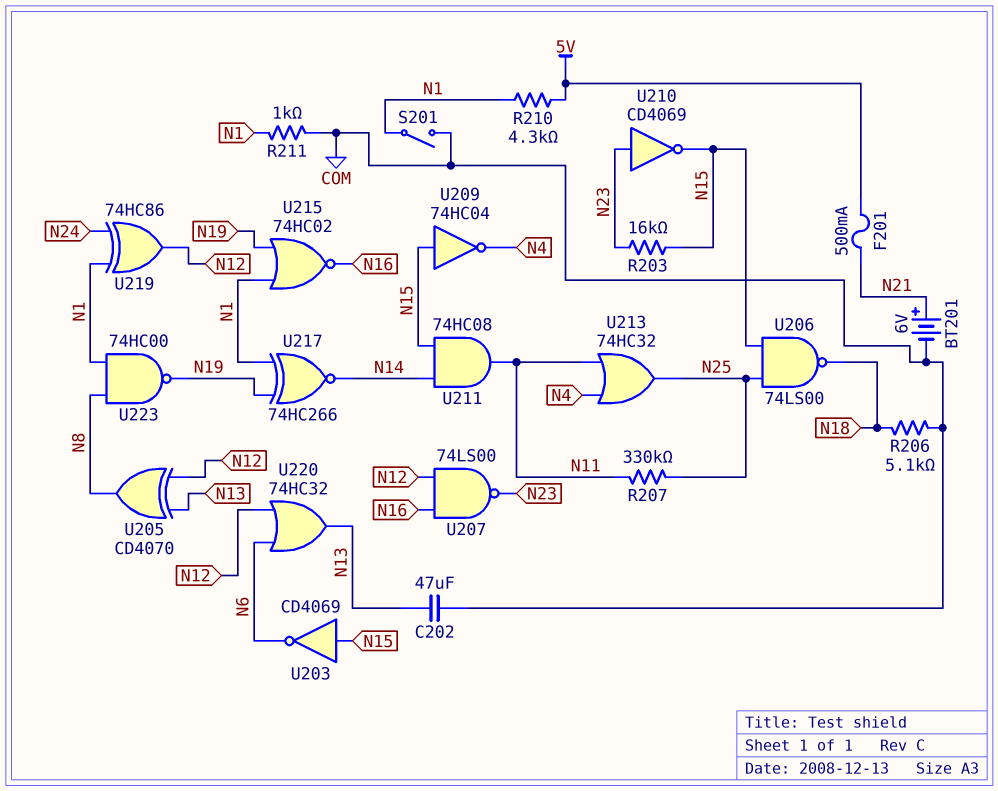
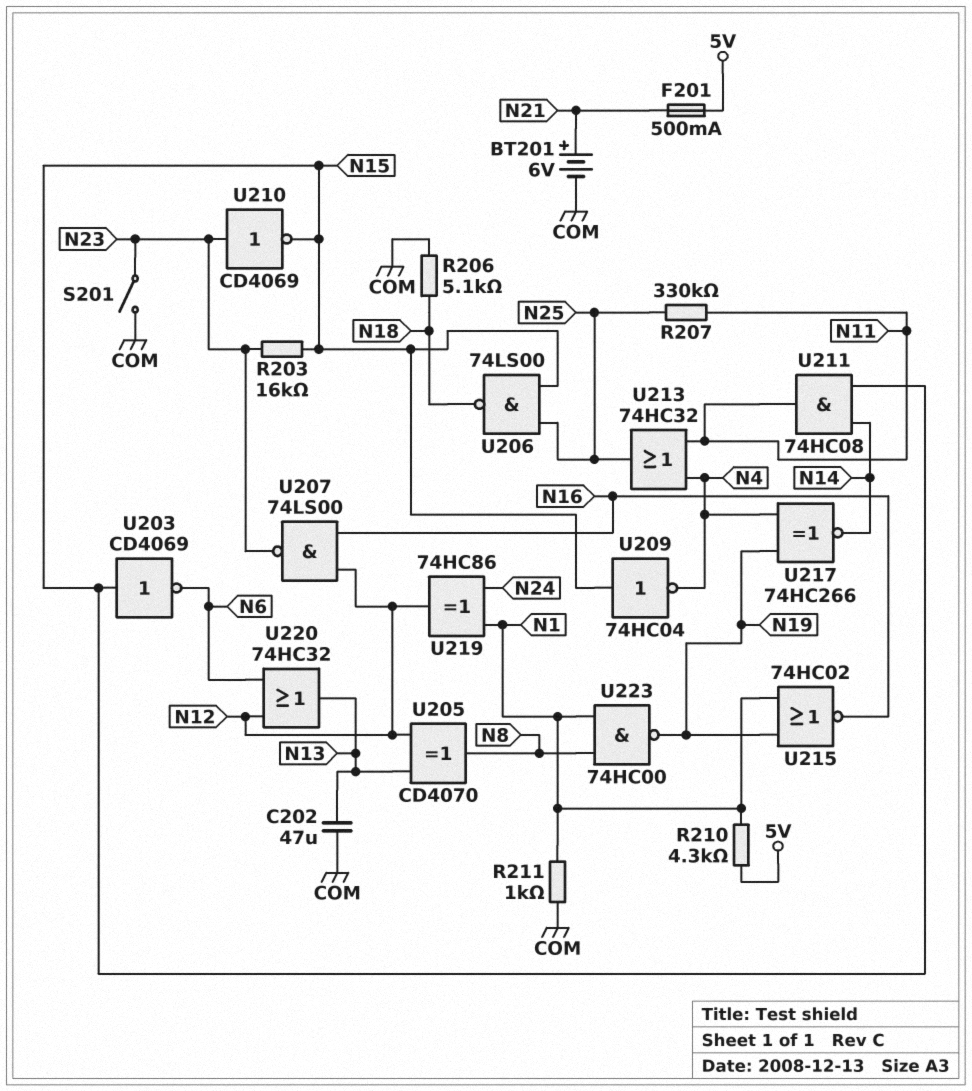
S201: switch (COM, N1) -> switch (COM, N23)
U217: XNOR 74HC266 (in N1, in N19, out N14) -> XNOR 74HC266 (in N4, in N19, out N14)

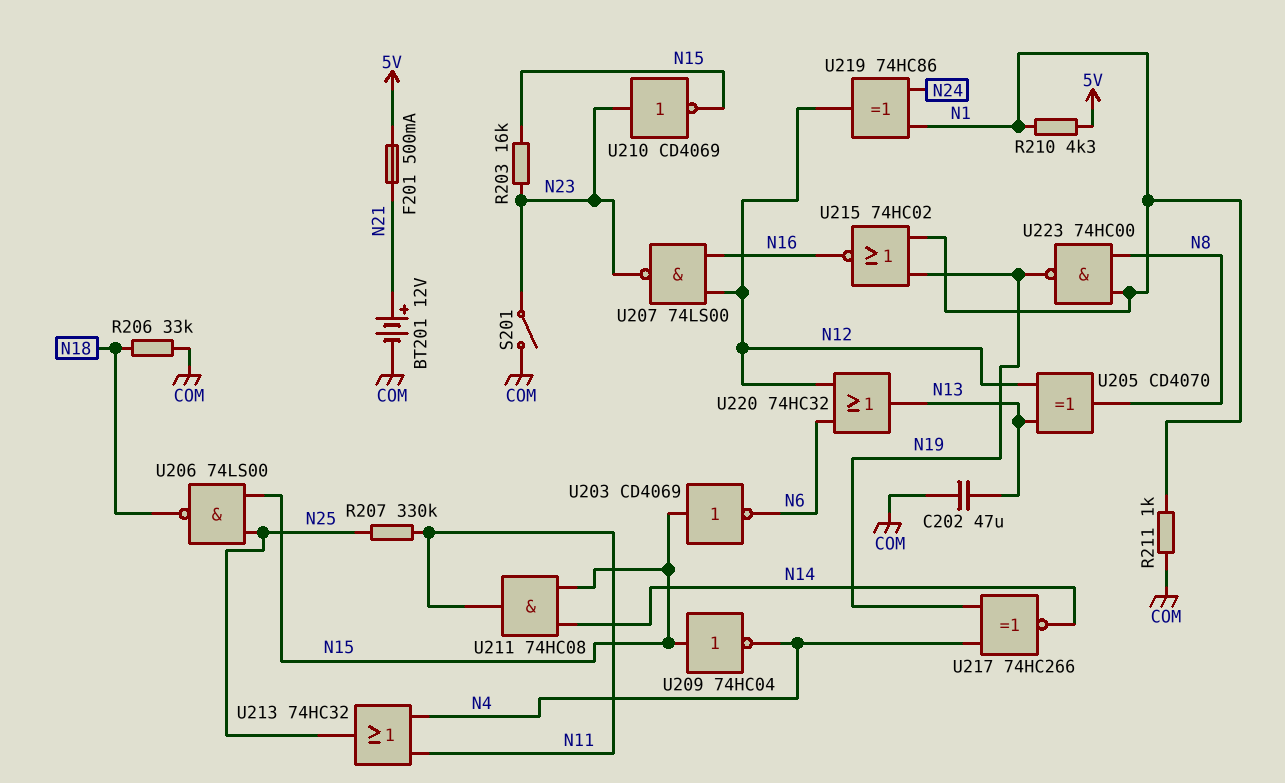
BT201: 6V (plus N21, minus COM) -> 12V (plus N21, minus COM)
R206: 5.1k (COM, N18) -> 33k (COM, N18)

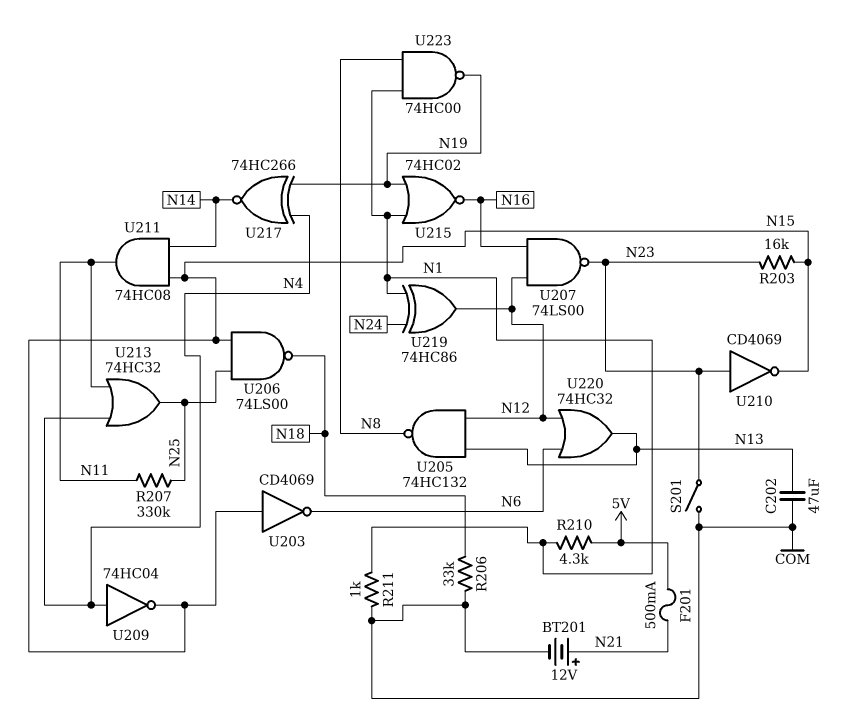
U205: XOR CD4070 (in N12, in N13, out N8) -> NAND 74HC132 (in N12, in N13, out N8)
U209: NOT 74HC04 (in N15, out N4) -> NOT 74HC04 (in N4, out N15)

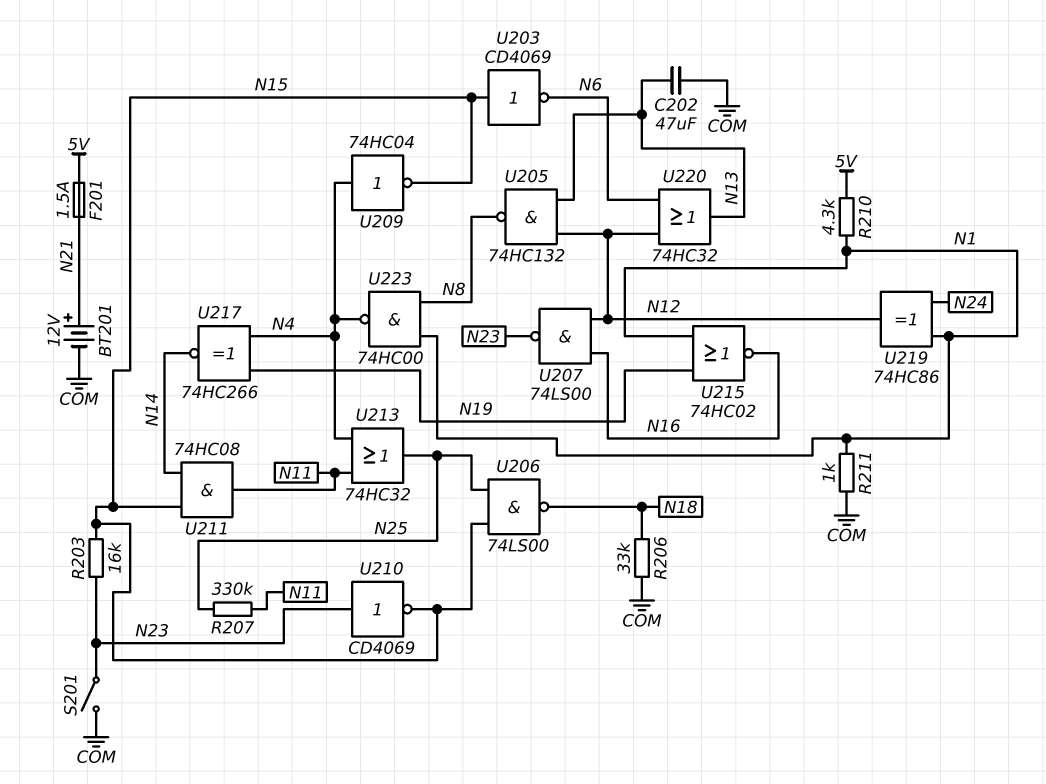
F201: 500mA (5V, N21) -> 1.5A (5V, N21)
U223: NAND 74HC00 (in N1, in N8, out N19) -> NAND 74HC00 (in N1, in N8, out N4)

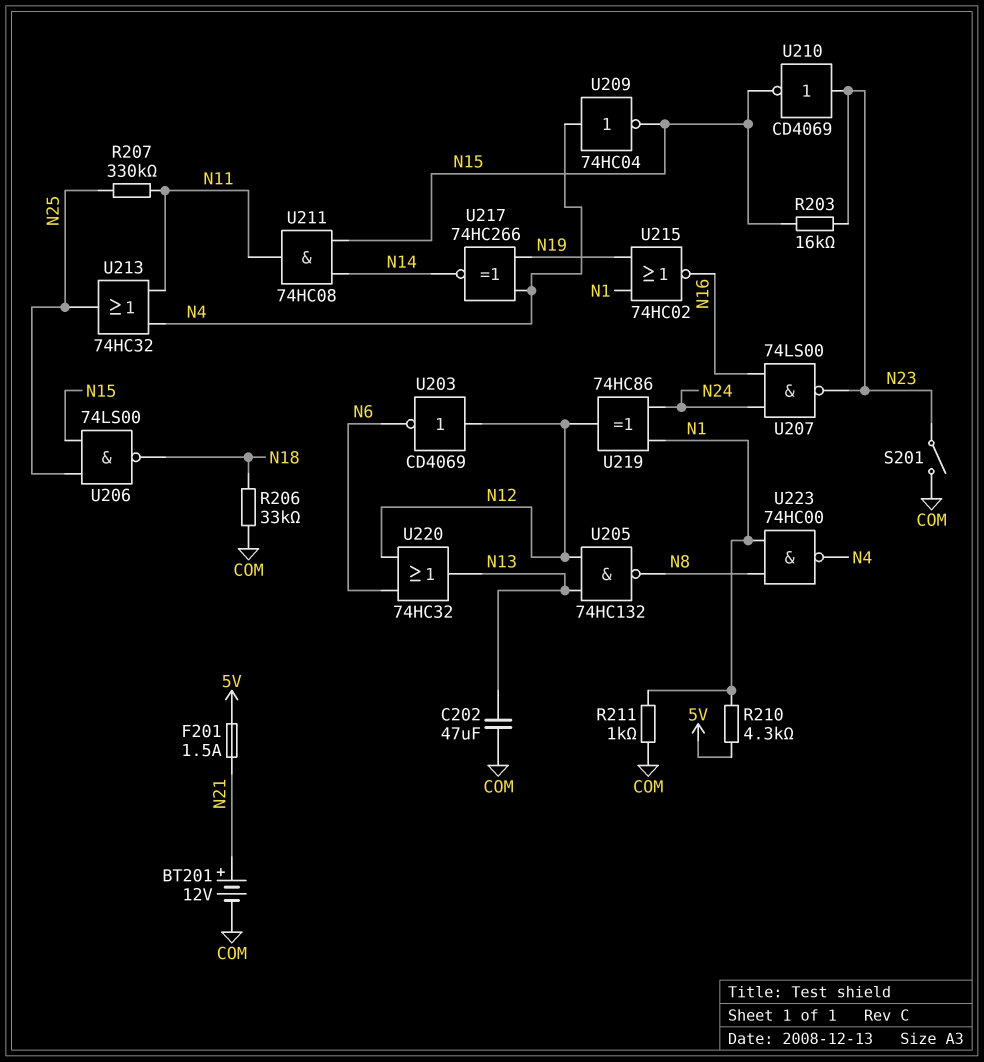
U203: NOT CD4069 (in N15, out N6) -> NOT CD4069 (in N12, out N6)
U207: NAND 74LS00 (in N12, in N16, out N23) -> NAND 74LS00 (in N16, in N24, out N23)

